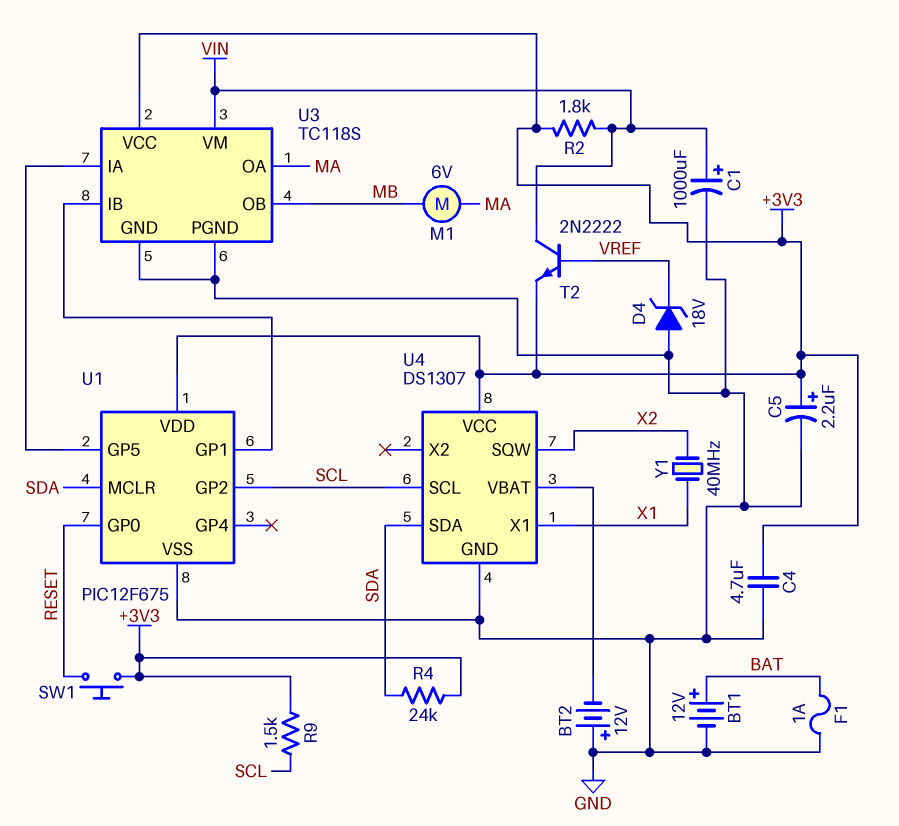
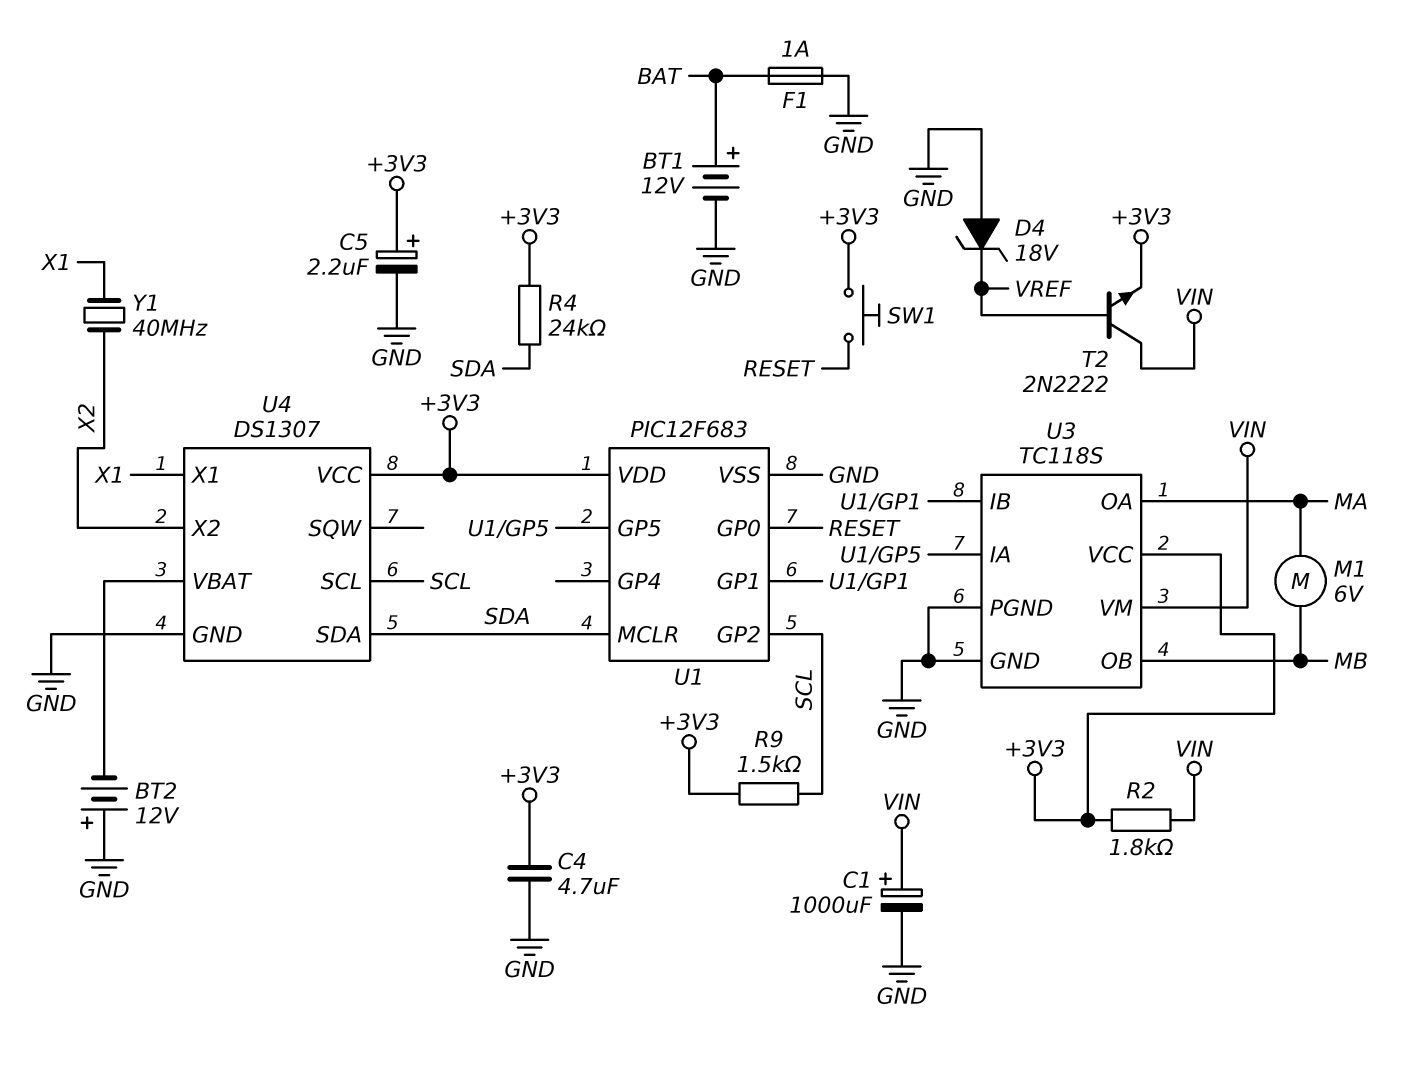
U1: PIC12F675 -> PIC12F683
U4 pin SQW: X2 -> none
U4 pin X2: none -> X2

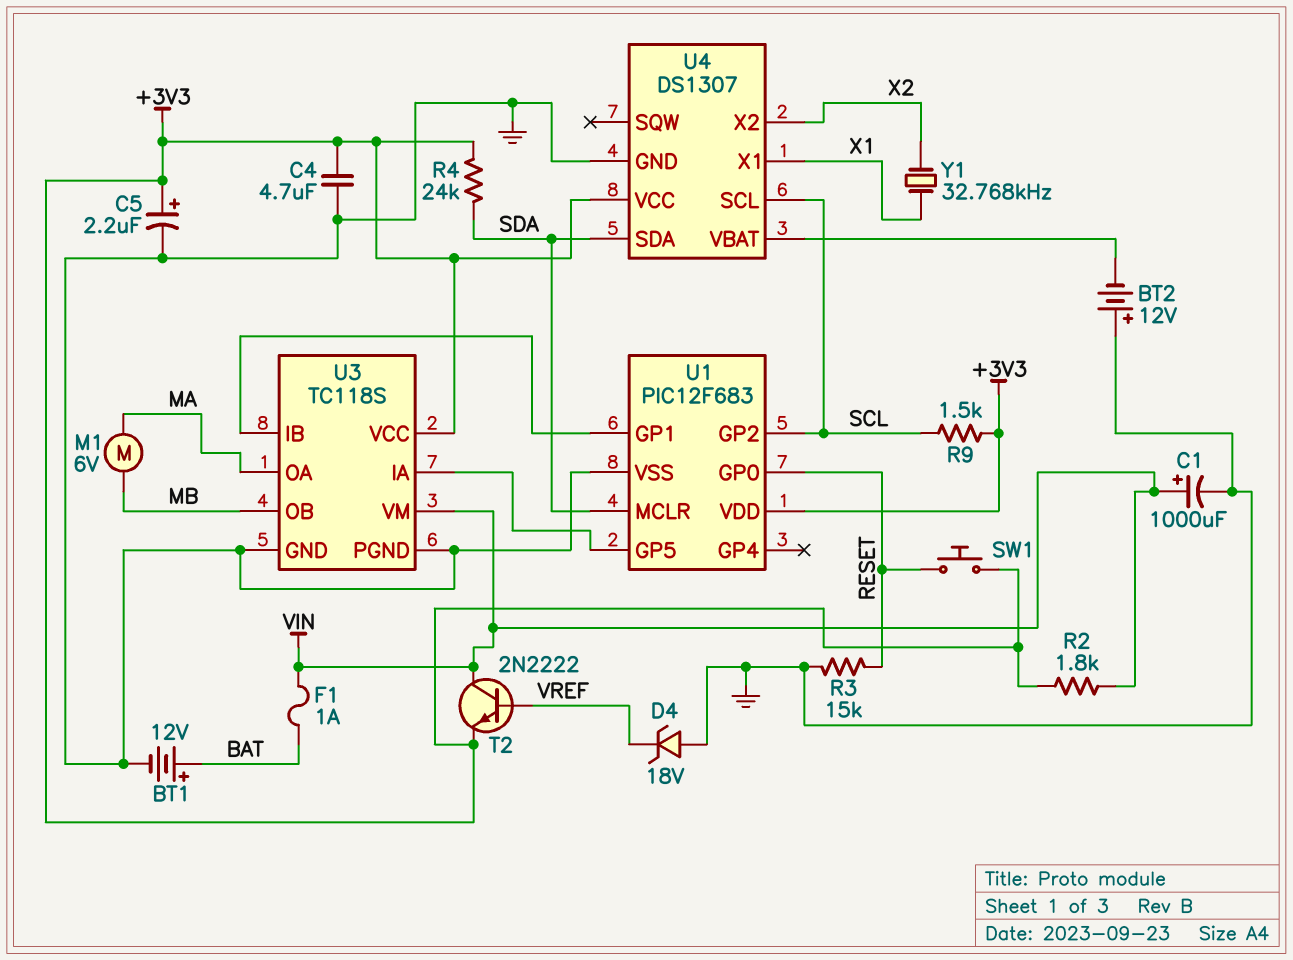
F1: 1A (BAT, GND) -> 1A (BAT, VIN)
R3: none -> 15k (GND, RESET)
Y1: 40MHz (X1, X2) -> 32.768kHz (X1, X2)

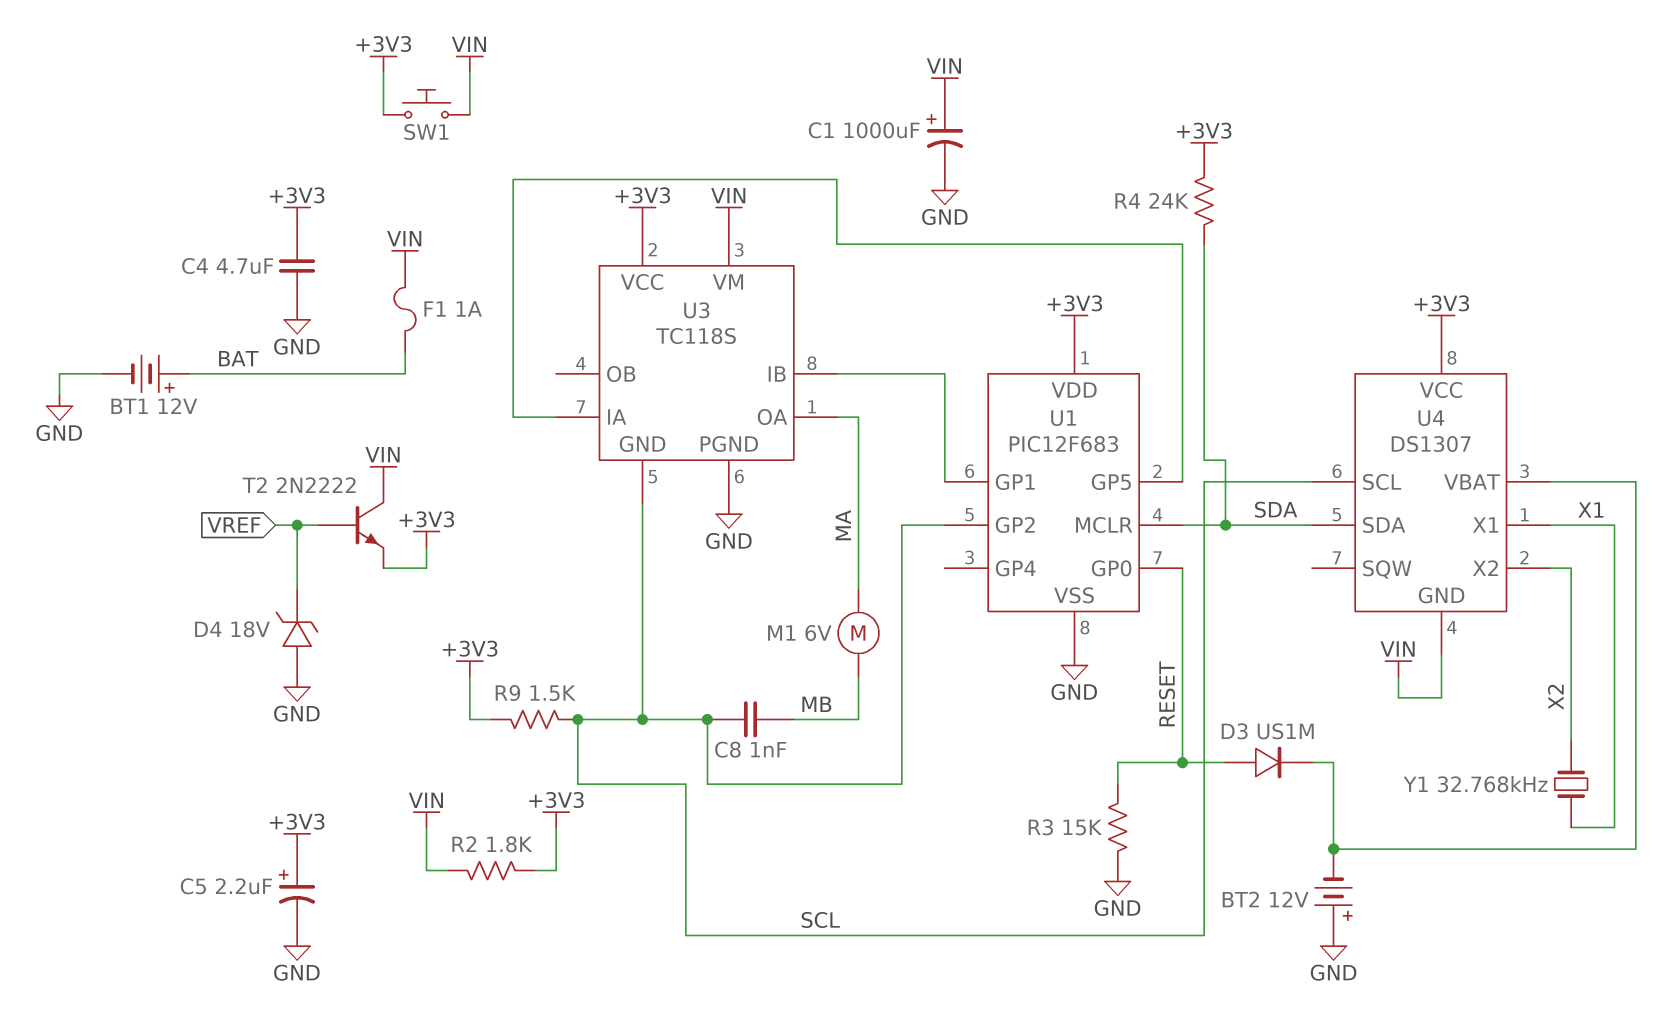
C8: none -> 1nF (MB, SCL)
D3: none -> diode US1M (A RESET, K U4/VBAT)
SW1: button (+3V3, RESET) -> button (+3V3, VIN)
U3 pin GND: GND -> SCL
U3 pin OB: MB -> none
U4 pin GND: GND -> VIN

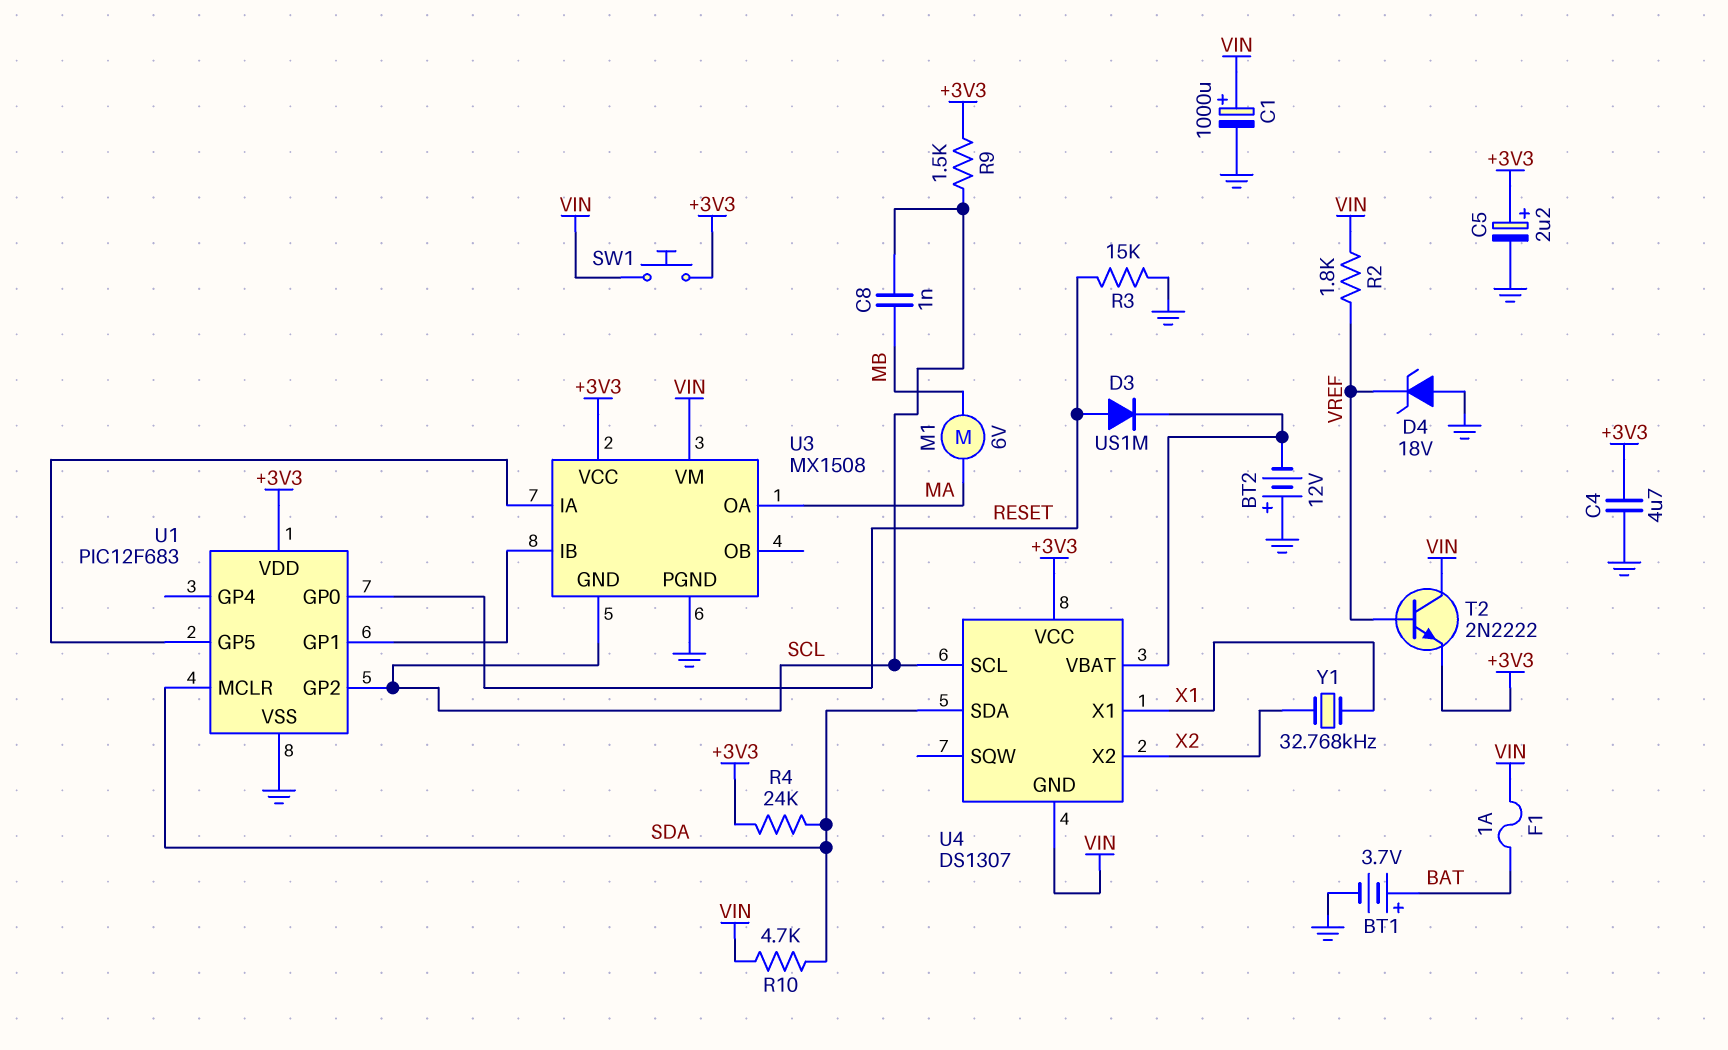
BT1: 12V (plus BAT, minus GND) -> 3.7V (plus BAT, minus GND)
R2: 1.8k (+3V3, VIN) -> 1.8k (VIN, VREF)
R10: none -> 4.7k (SDA, VIN)
U3: TC118S -> MX1508

